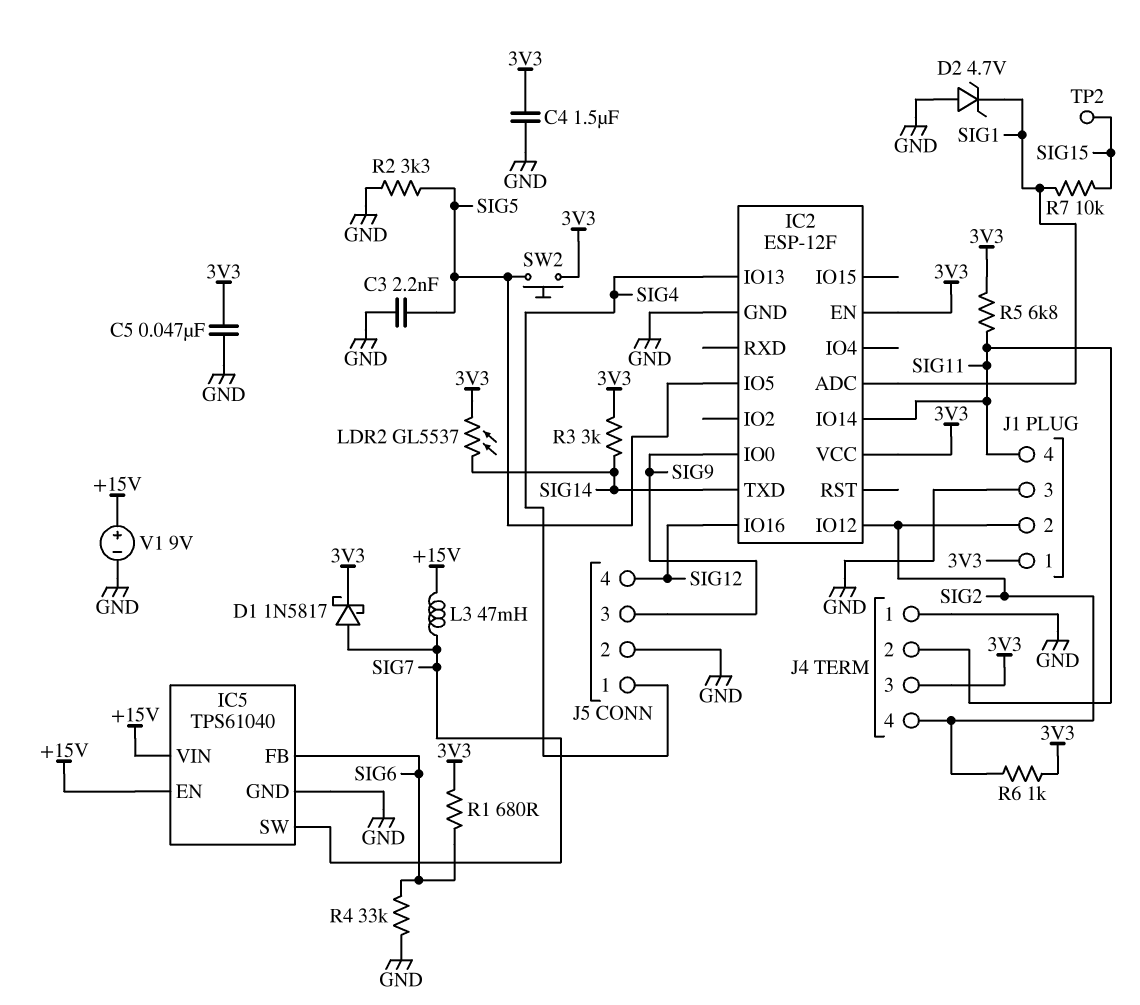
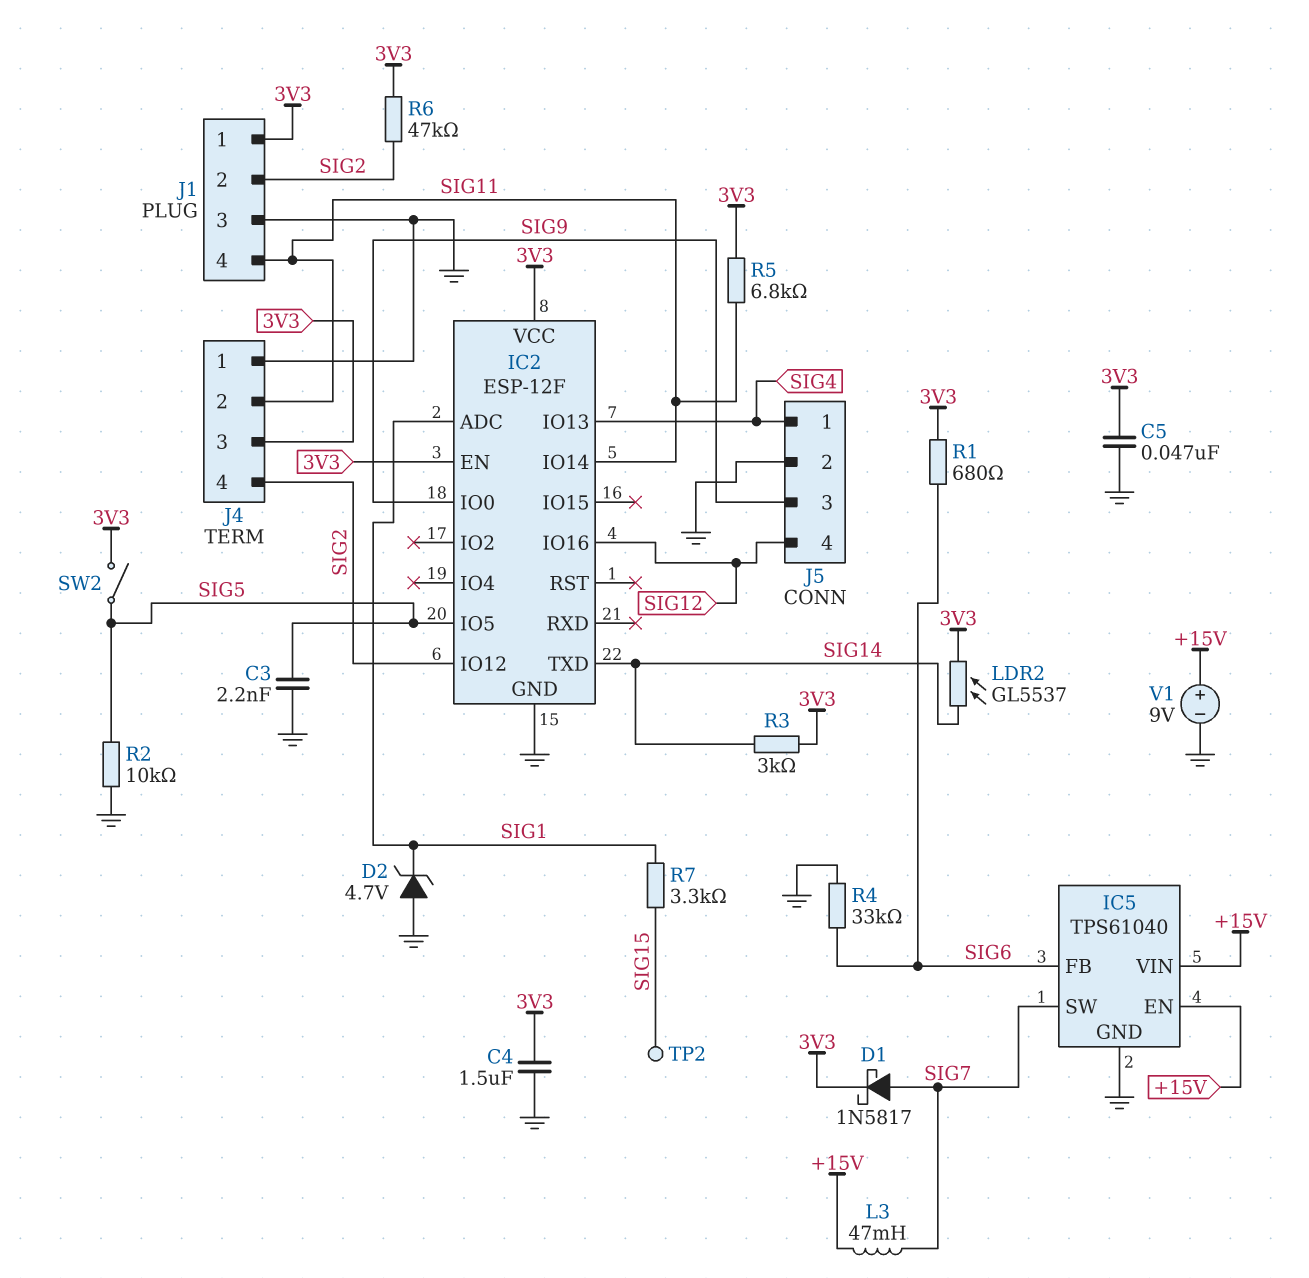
R2: 3.3k (GND, SIG5) -> 10k (GND, SIG5)
R6: 1k (3V3, SIG2) -> 47k (3V3, SIG2)
R7: 10k (SIG1, SIG15) -> 3.3k (SIG1, SIG15)
SW2: button (3V3, SIG5) -> switch (3V3, SIG5)

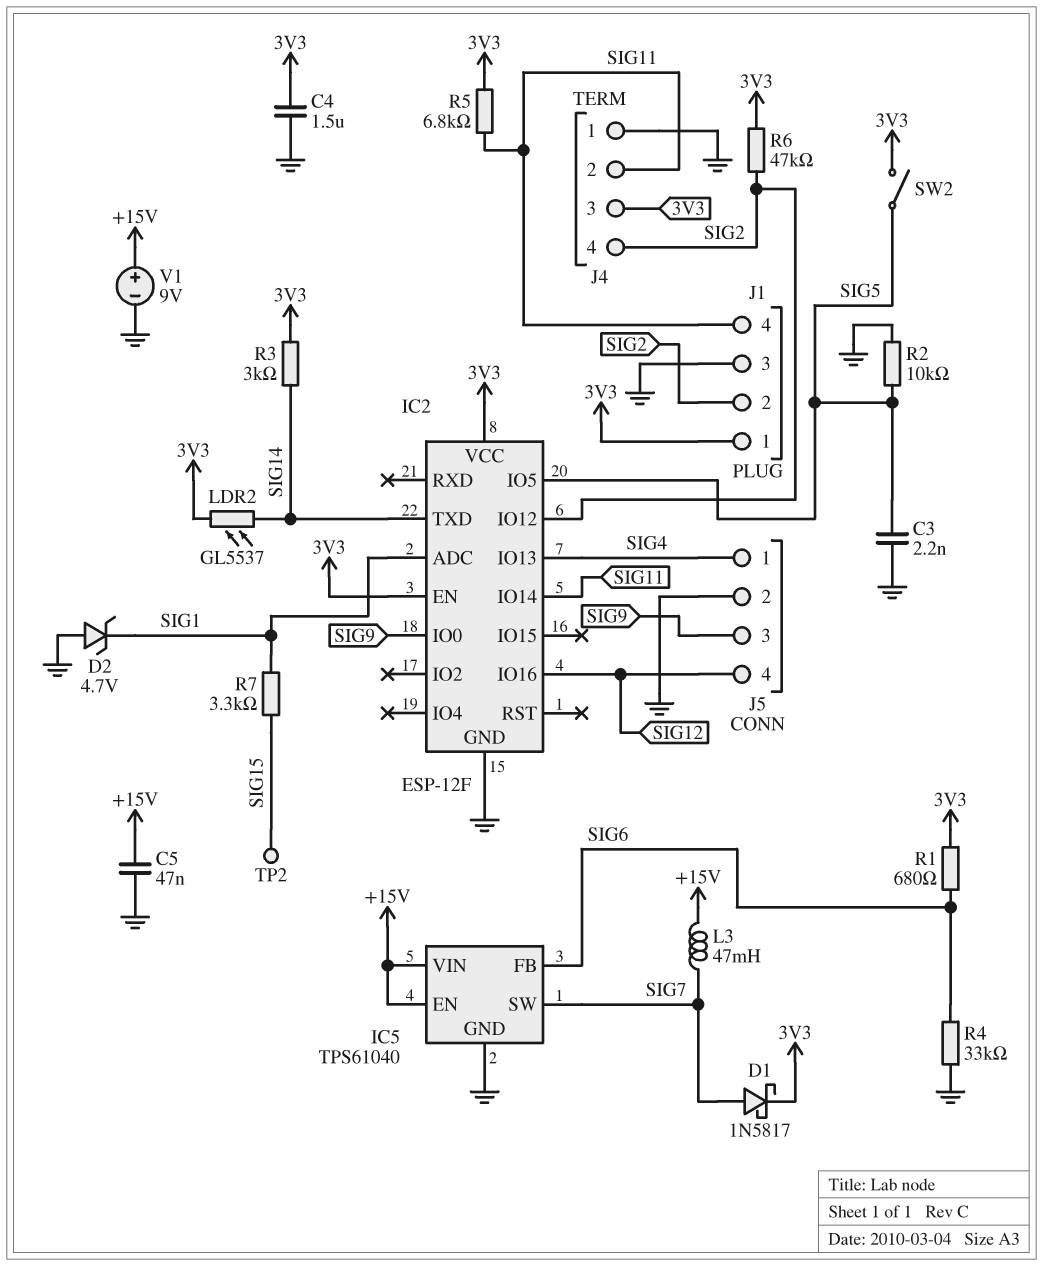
C5: 47nF (3V3, GND) -> 47nF (+15V, GND)

